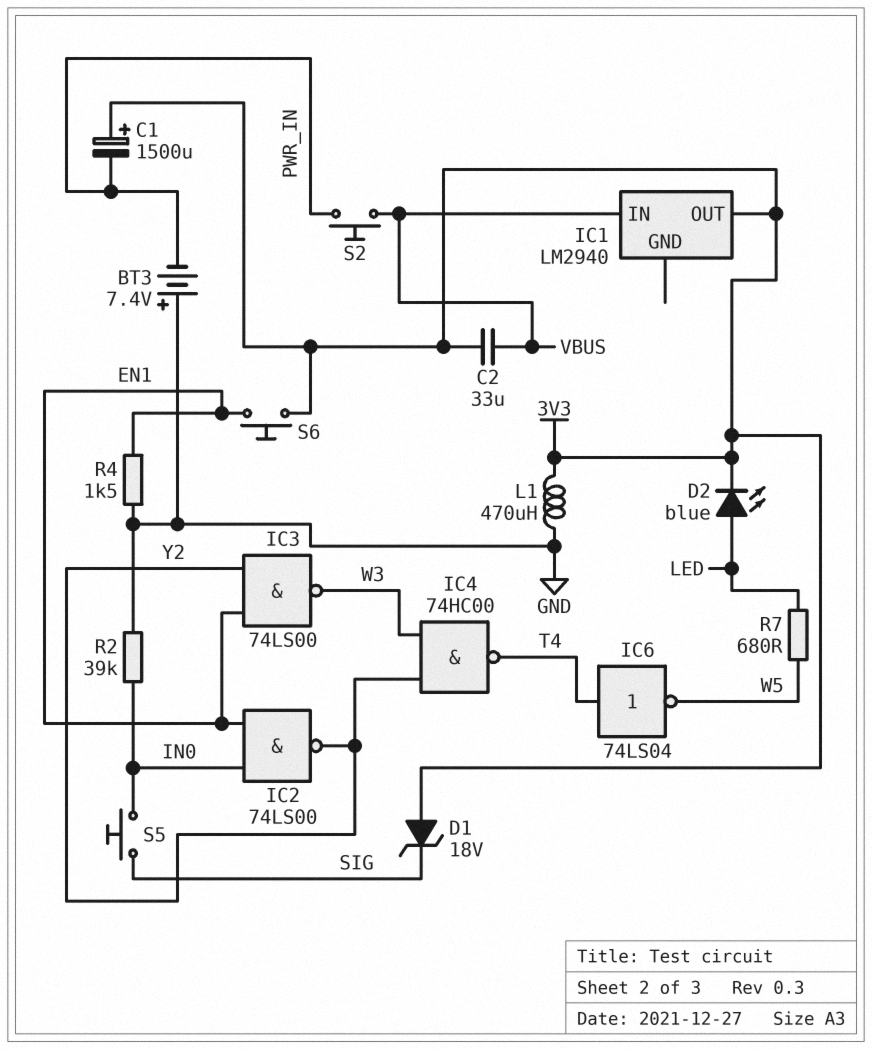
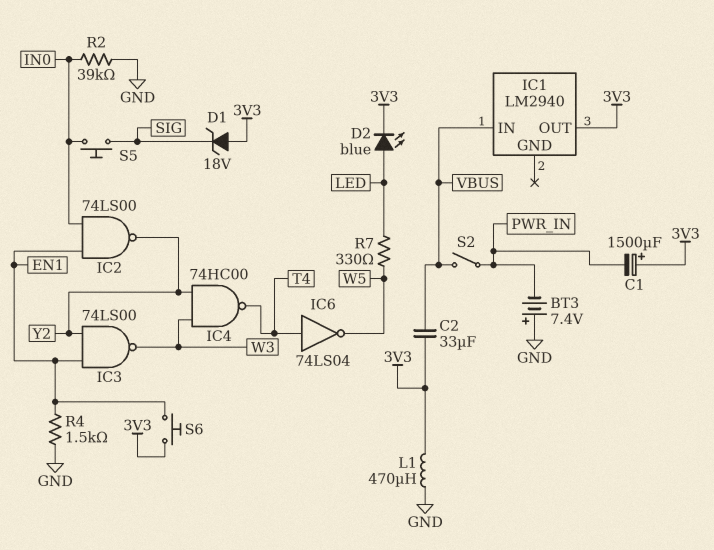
R7: 680 (LED, W5) -> 330 (LED, W5)
S2: button (PWR_IN, VBUS) -> switch (PWR_IN, VBUS)

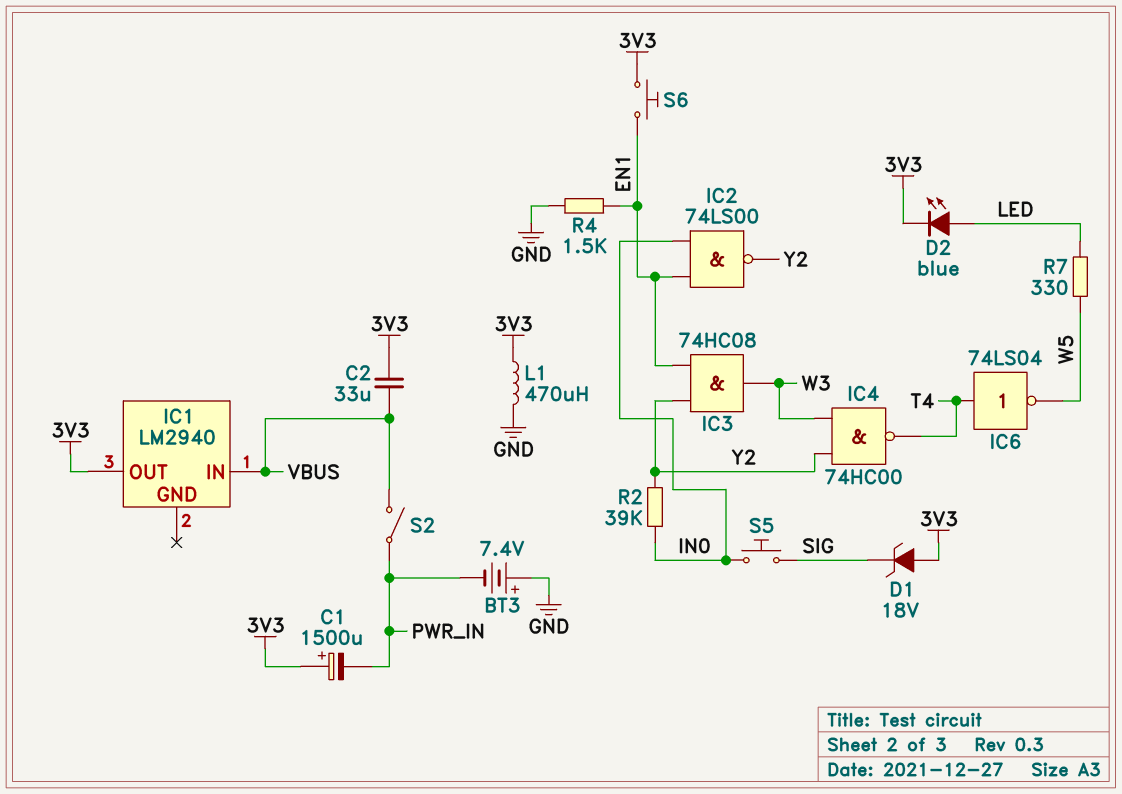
IC3: NAND 74LS00 (in EN1, in Y2, out W3) -> AND 74HC08 (in EN1, in Y2, out W3)
R2: 39k (GND, IN0) -> 39k (IN0, Y2)

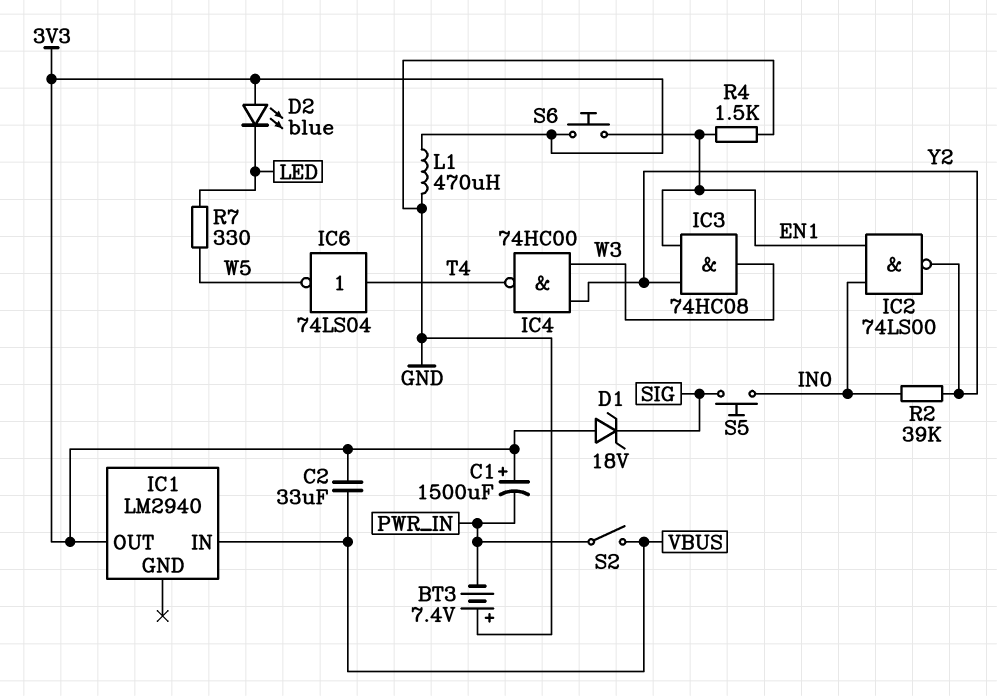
D2: LED blue (A LED, K 3V3) -> LED blue (A 3V3, K LED)

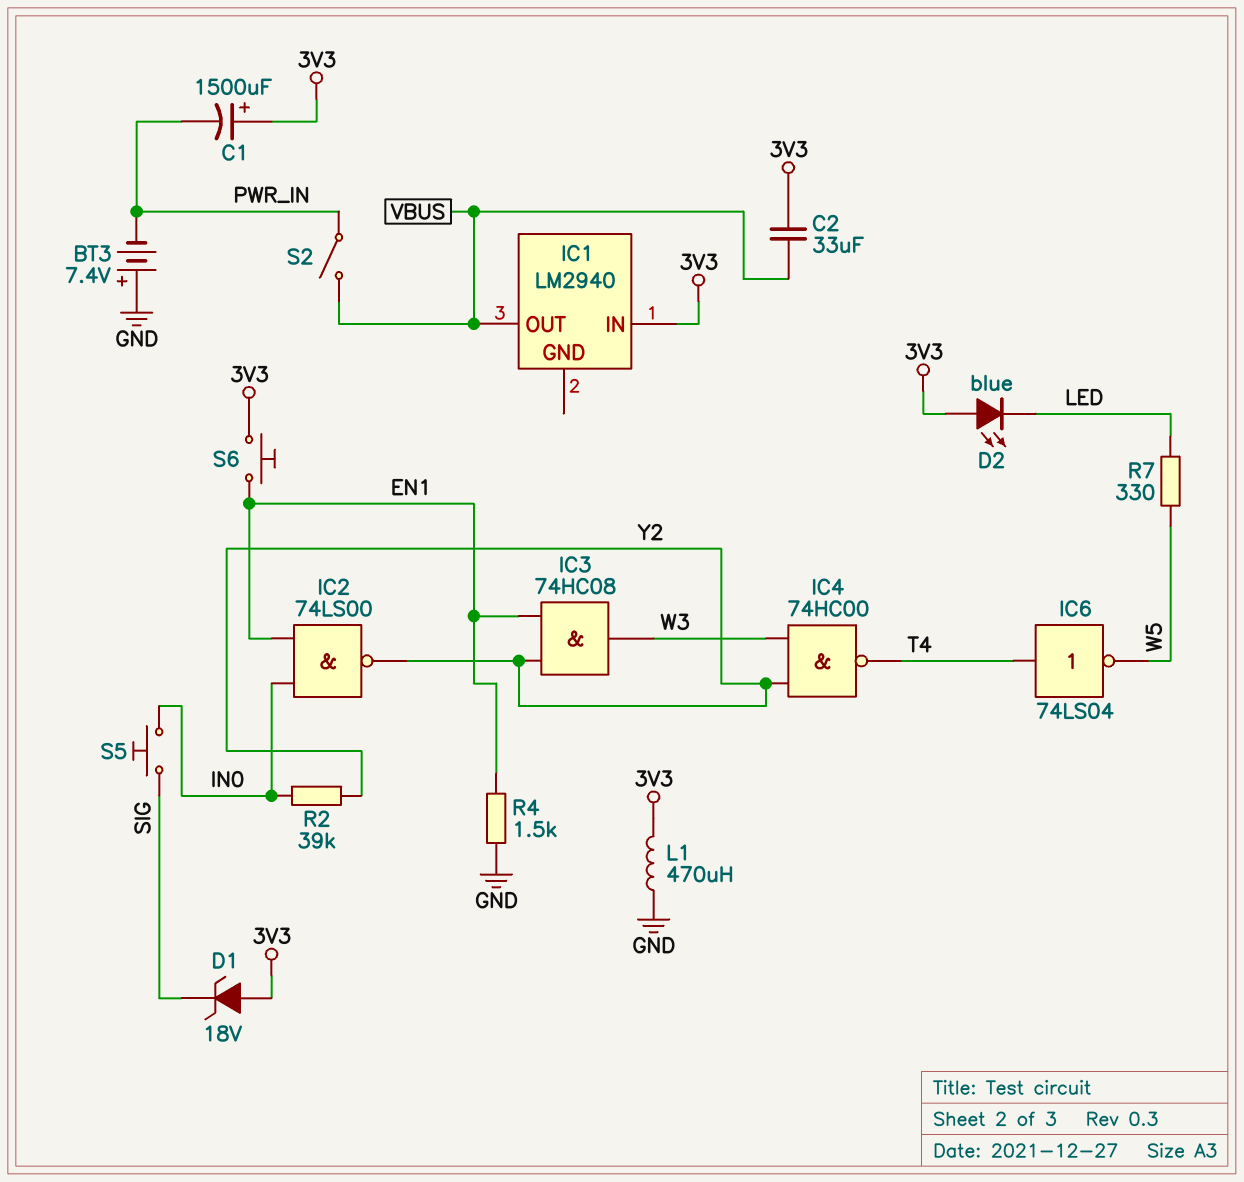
IC1 pin IN: VBUS -> 3V3
IC1 pin OUT: 3V3 -> VBUS

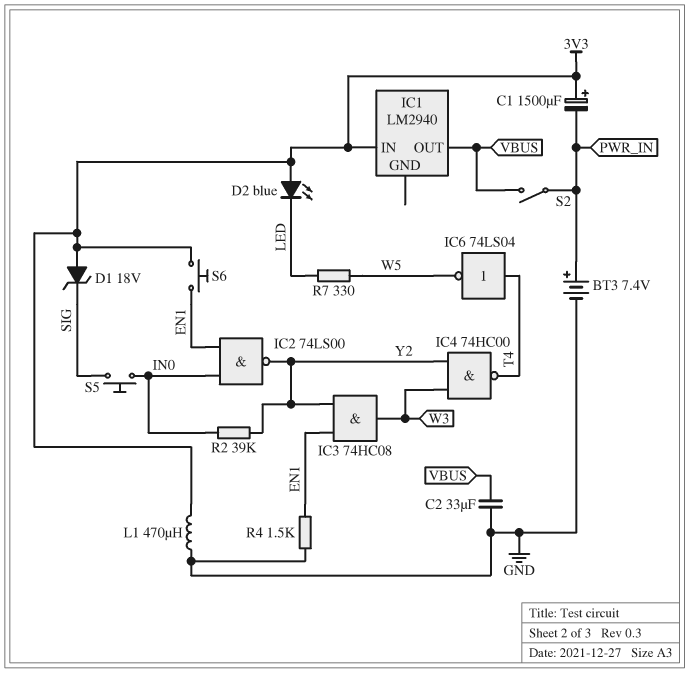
BT3: 7.4V (plus GND, minus PWR_IN) -> 7.4V (plus PWR_IN, minus GND)
C2: 33uF (3V3, VBUS) -> 33uF (GND, VBUS)

